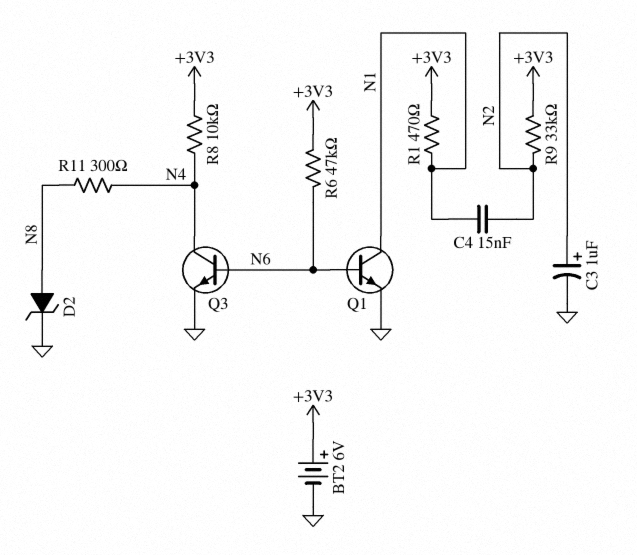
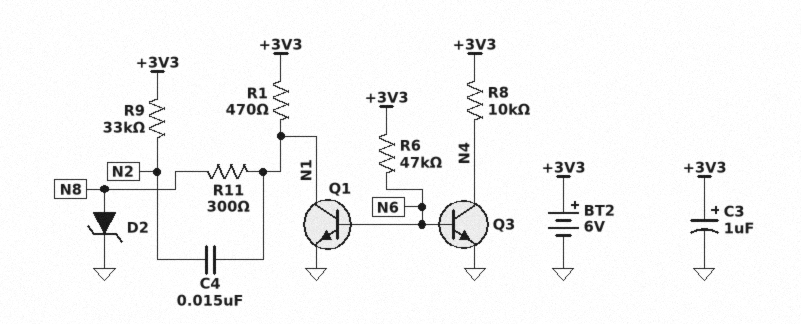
C3: 1uF (plus N2, minus GND) -> 1uF (plus +3V3, minus GND)
R11: 300 (N4, N8) -> 300 (N1, N8)

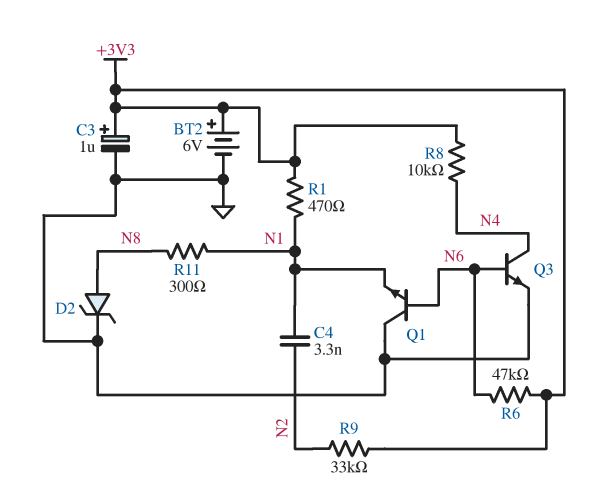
C4: 15nF (N1, N2) -> 3.3nF (N1, N2)
Q1: NPN (B N6, C N1, E GND) -> NPN (B N6, C GND, E N1)

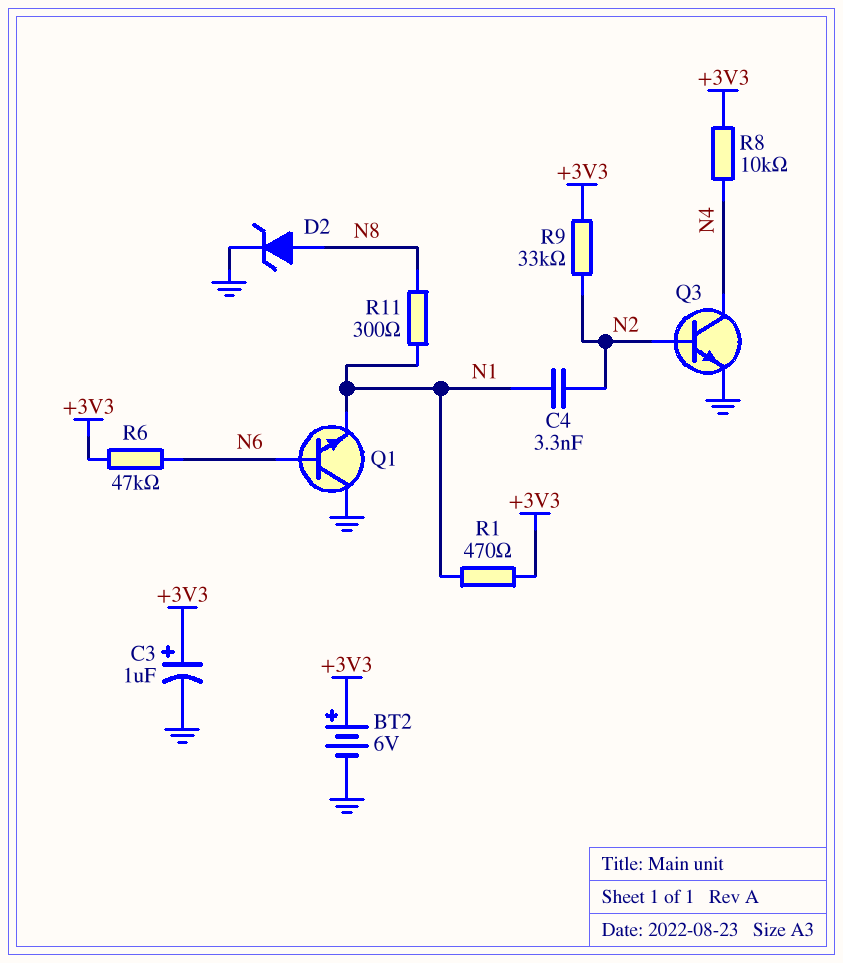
Q3: NPN (B N6, C N4, E GND) -> NPN (B N2, C N4, E GND)

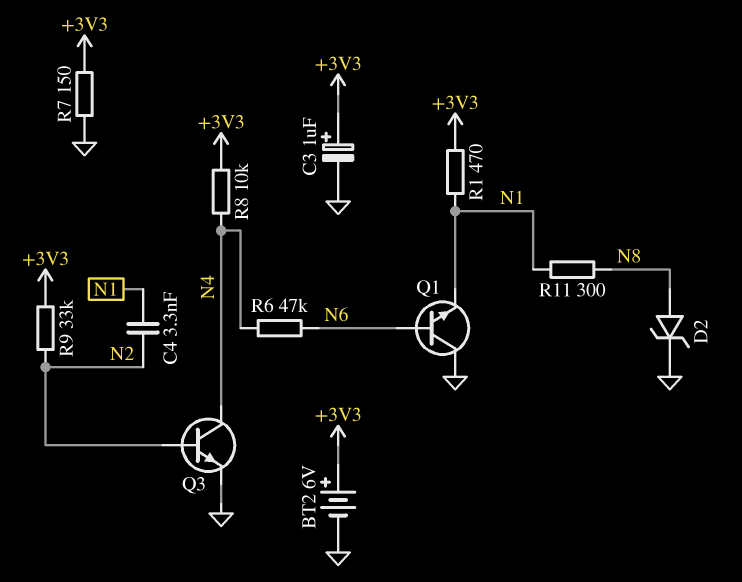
R6: 47k (+3V3, N6) -> 47k (N4, N6)
R7: none -> 150 (+3V3, GND)

